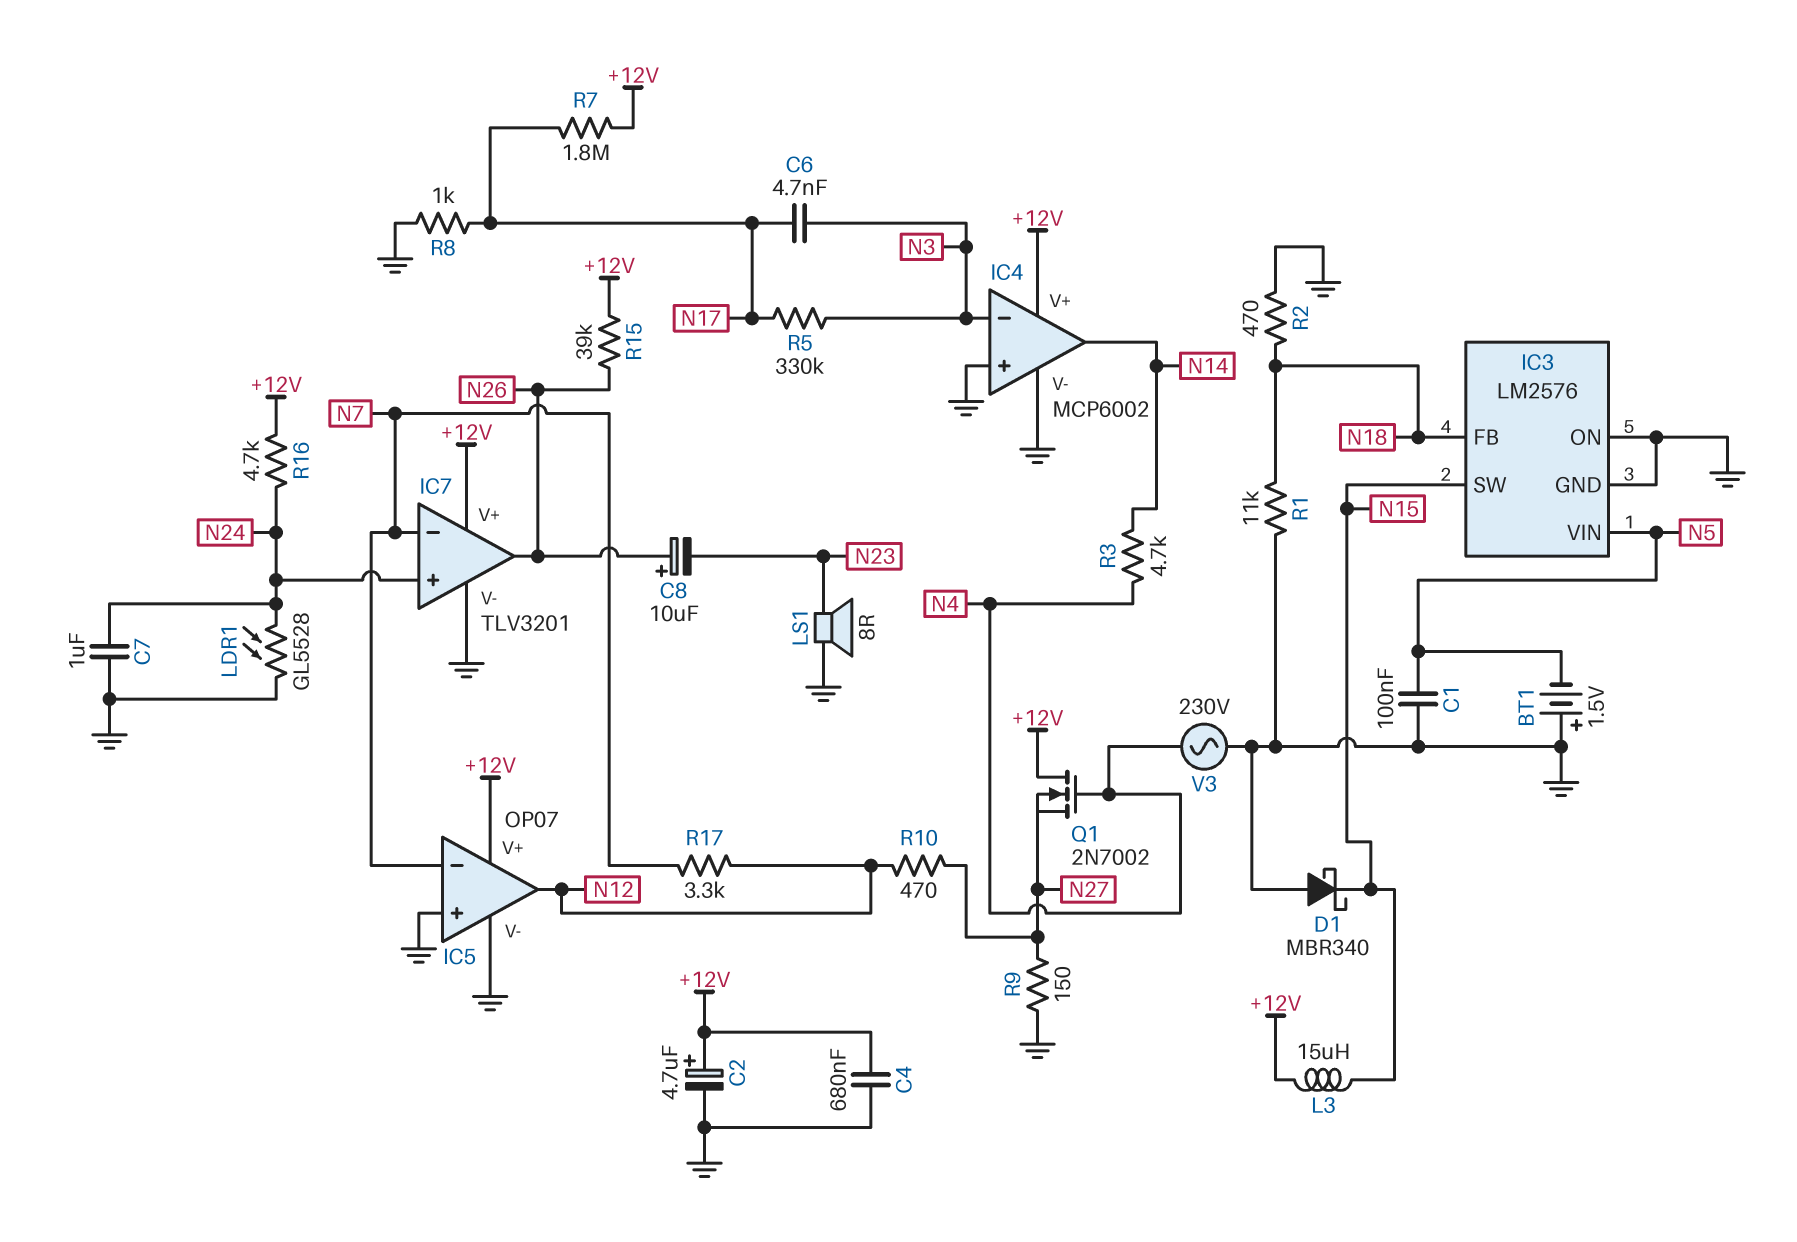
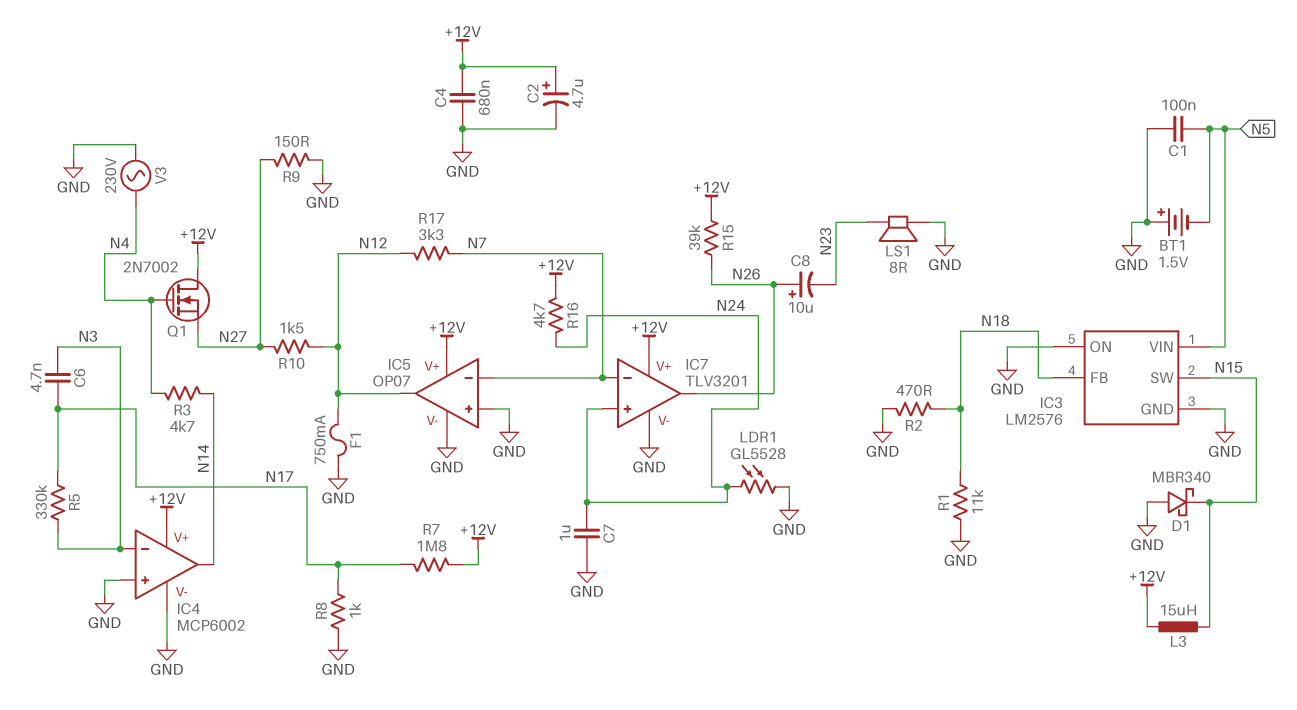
F1: none -> 750mA (GND, N12)
R10: 470 (N12, N27) -> 1.5k (N12, N27)

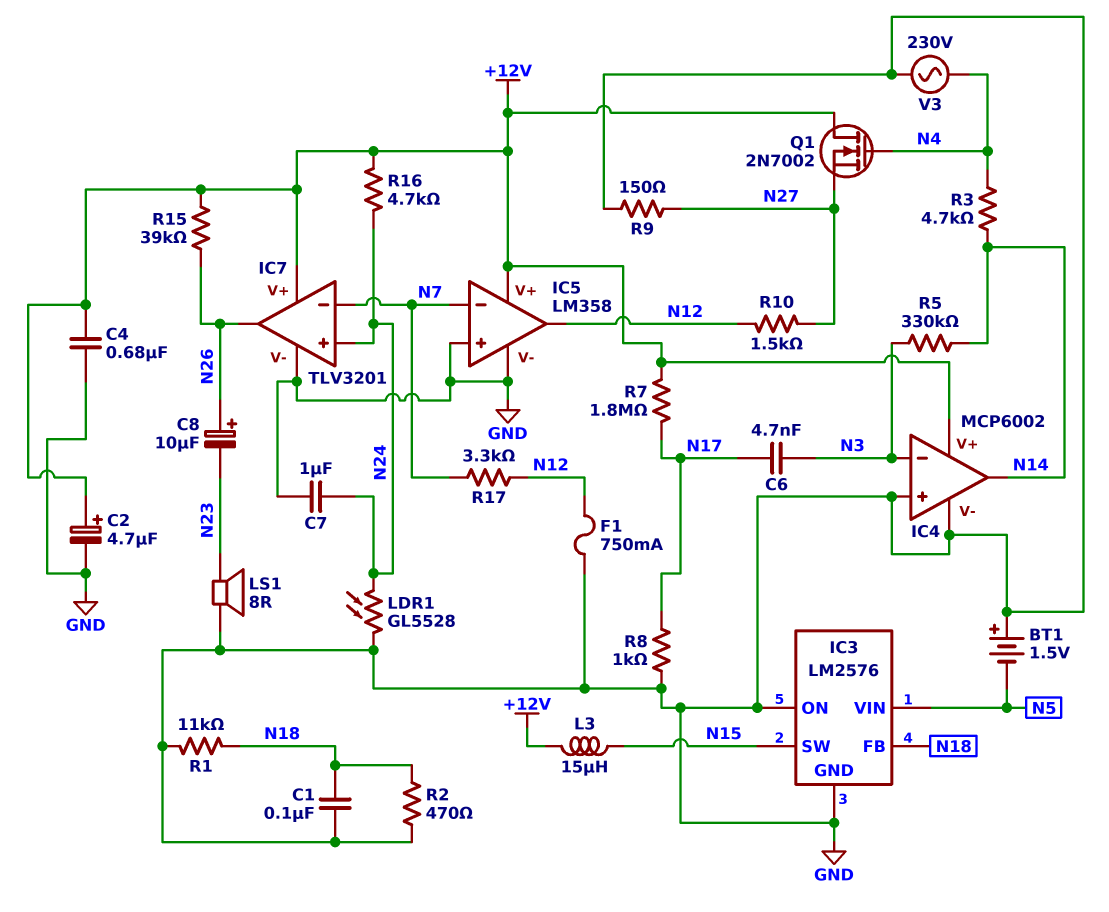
C1: 100nF (GND, N5) -> 100nF (GND, N18)
D1: schottky MBR340 (A GND, K N15) -> none
IC5: OP07 -> LM358
R5: 330k (N3, N17) -> 330k (N3, N14)

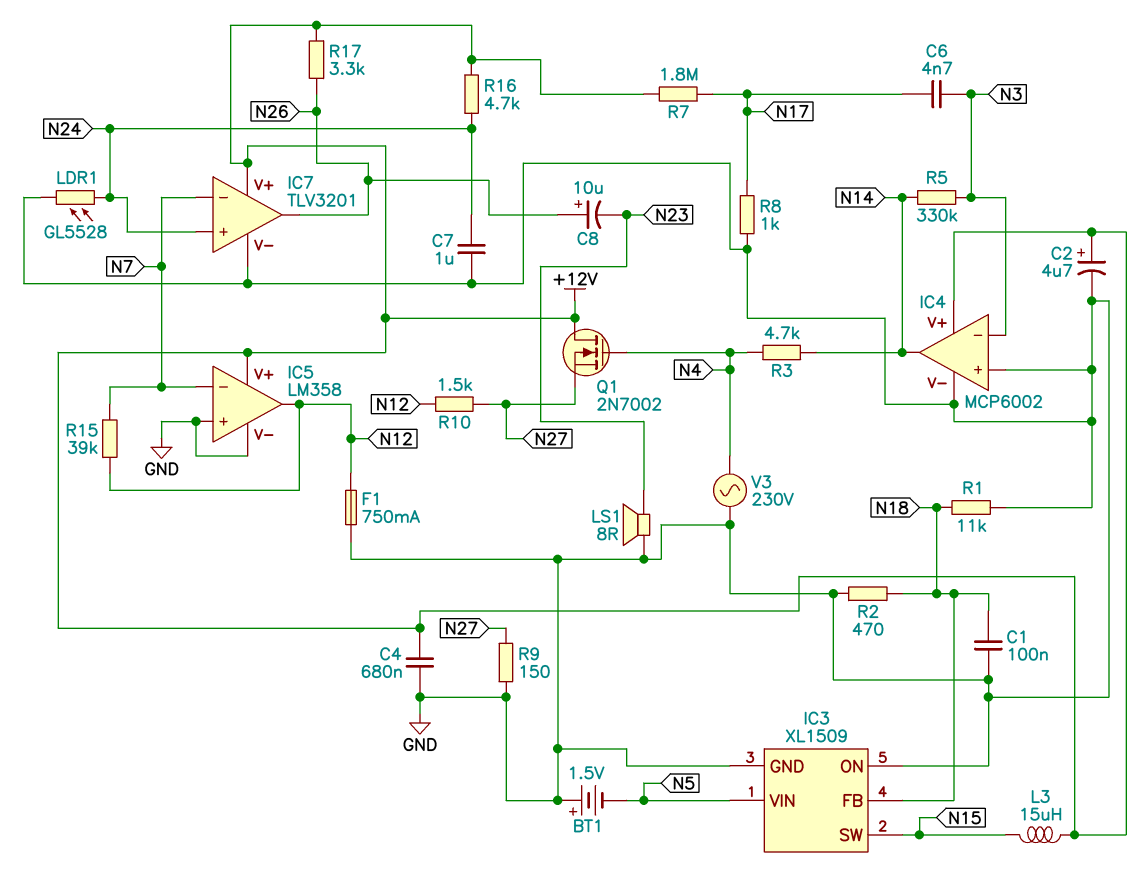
IC3: LM2576 -> XL1509
R15: 39k (+12V, N26) -> 39k (N7, N12)
R17: 3.3k (N7, N12) -> 3.3k (+12V, N26)

